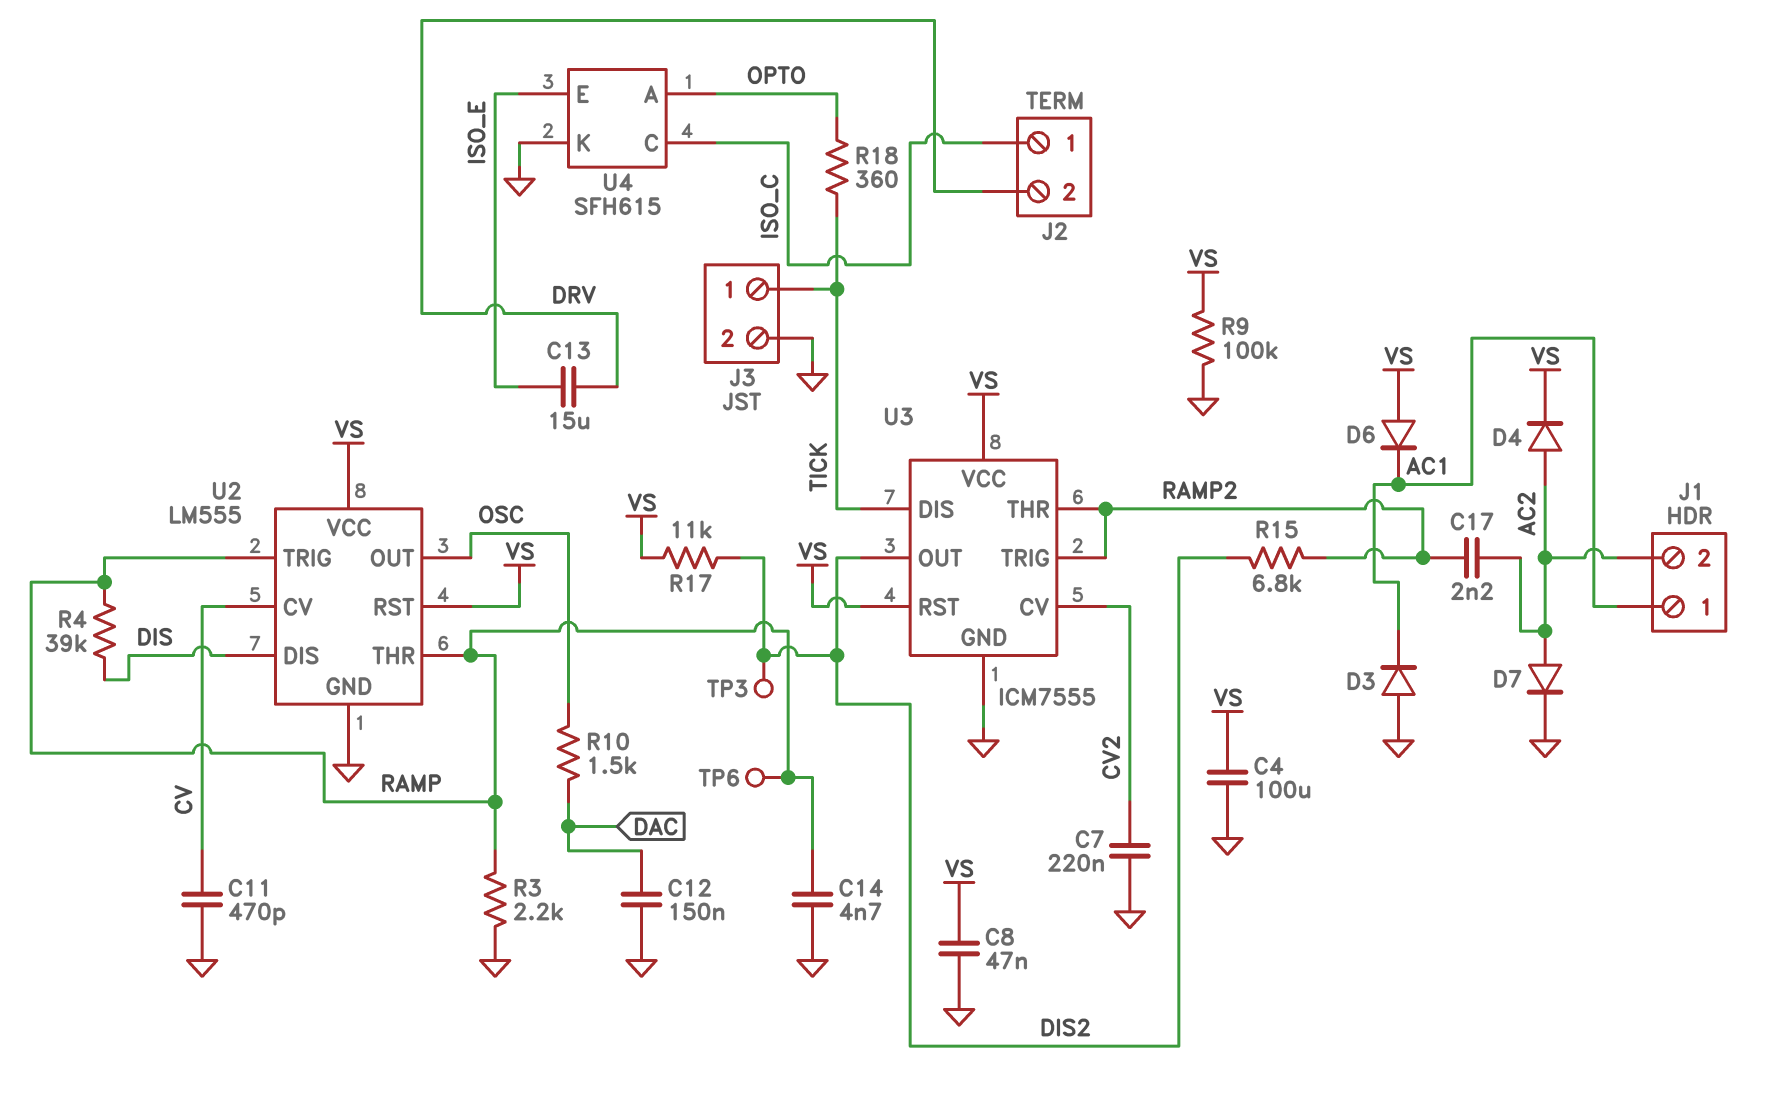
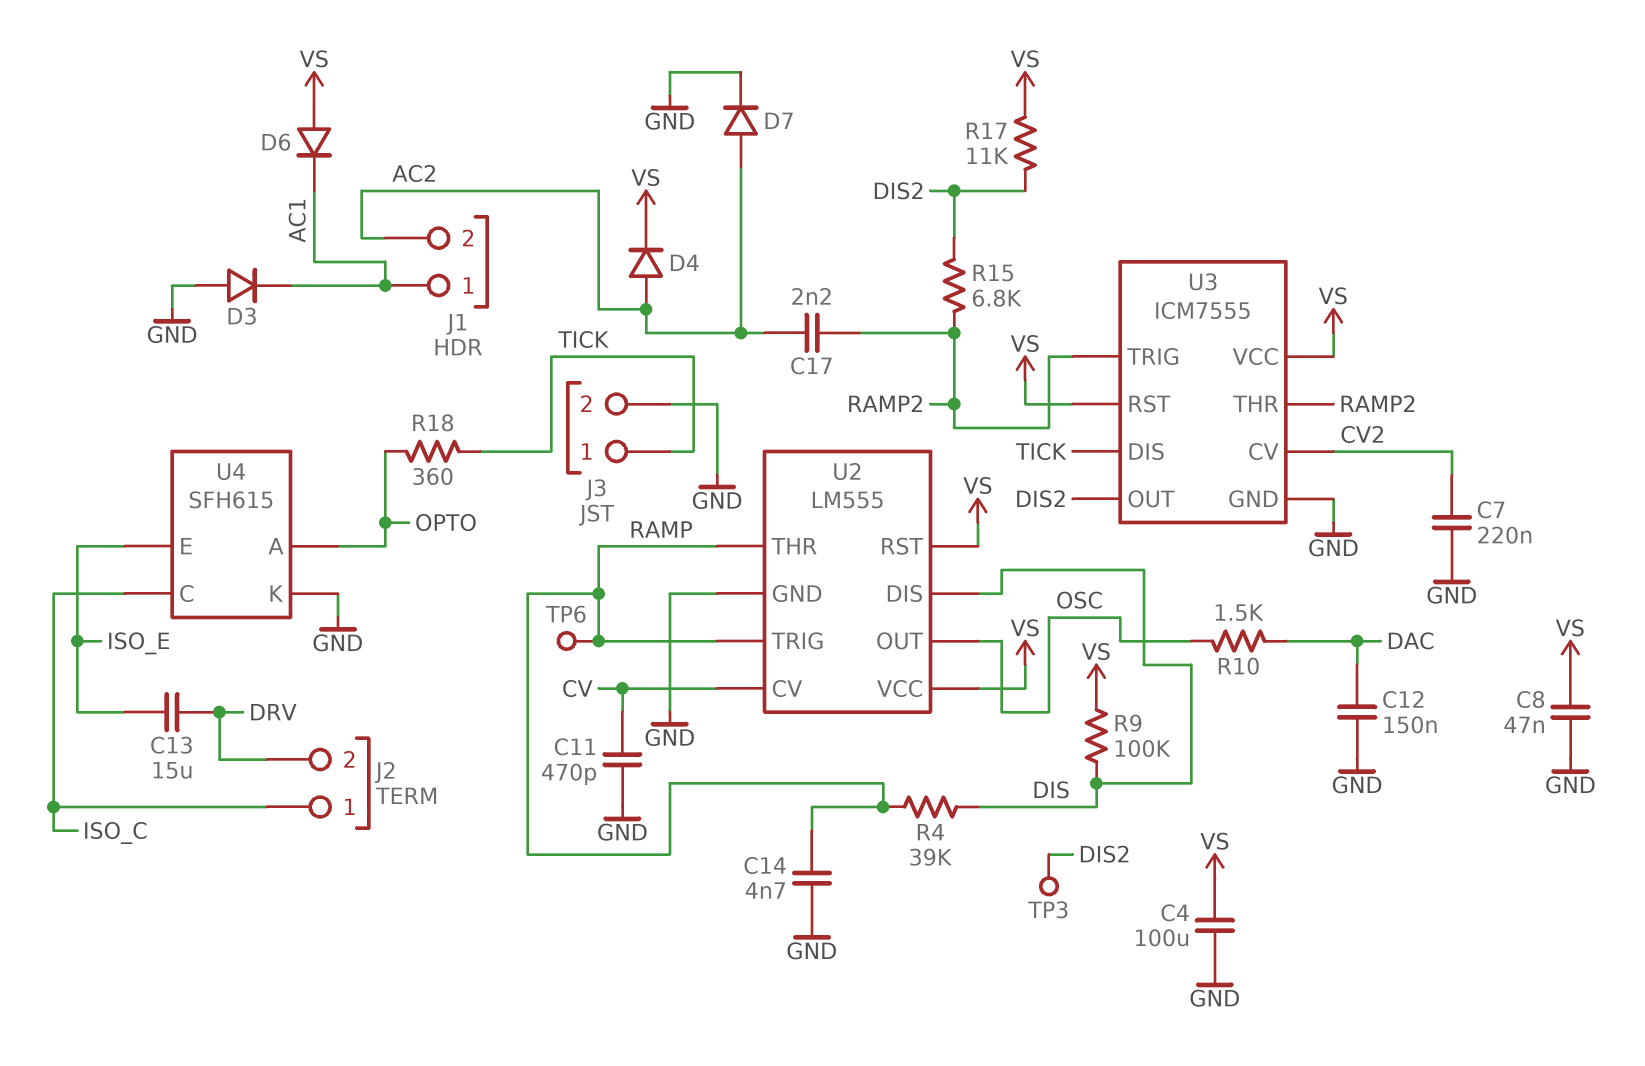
R3: 2.2k (GND, RAMP) -> none
R9: 100k (GND, VS) -> 100k (DIS, VS)

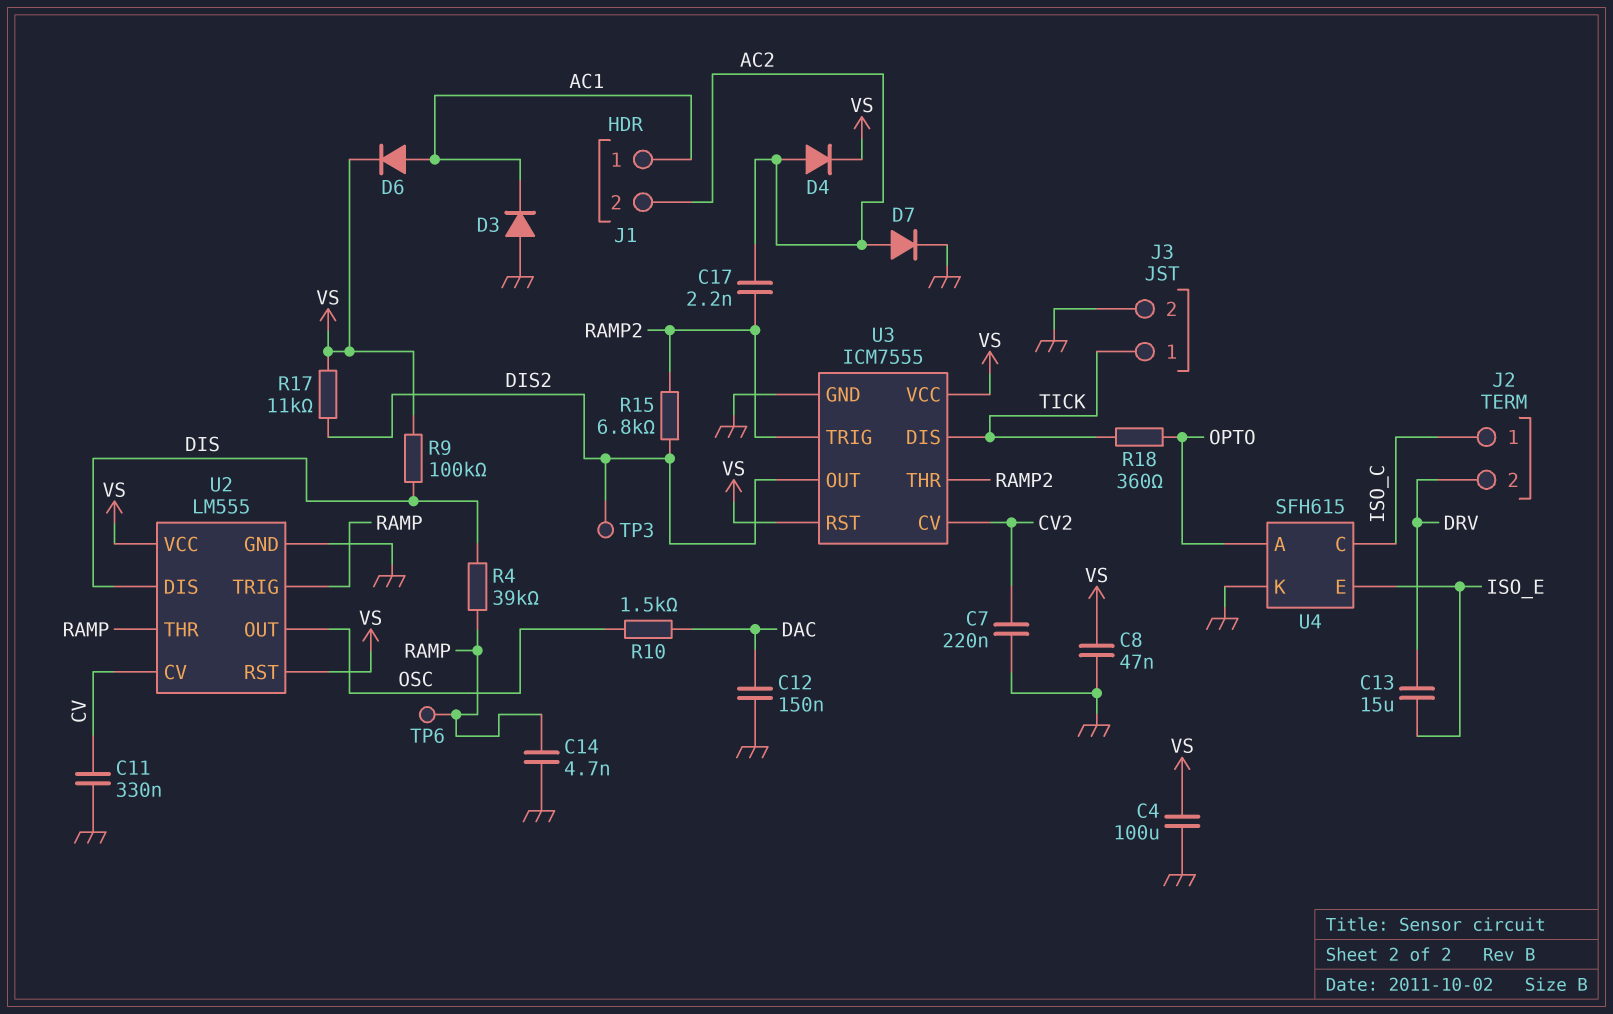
C11: 470pF (CV, GND) -> 330nF (CV, GND)
D6: diode (A VS, K AC1) -> diode (A AC1, K VS)

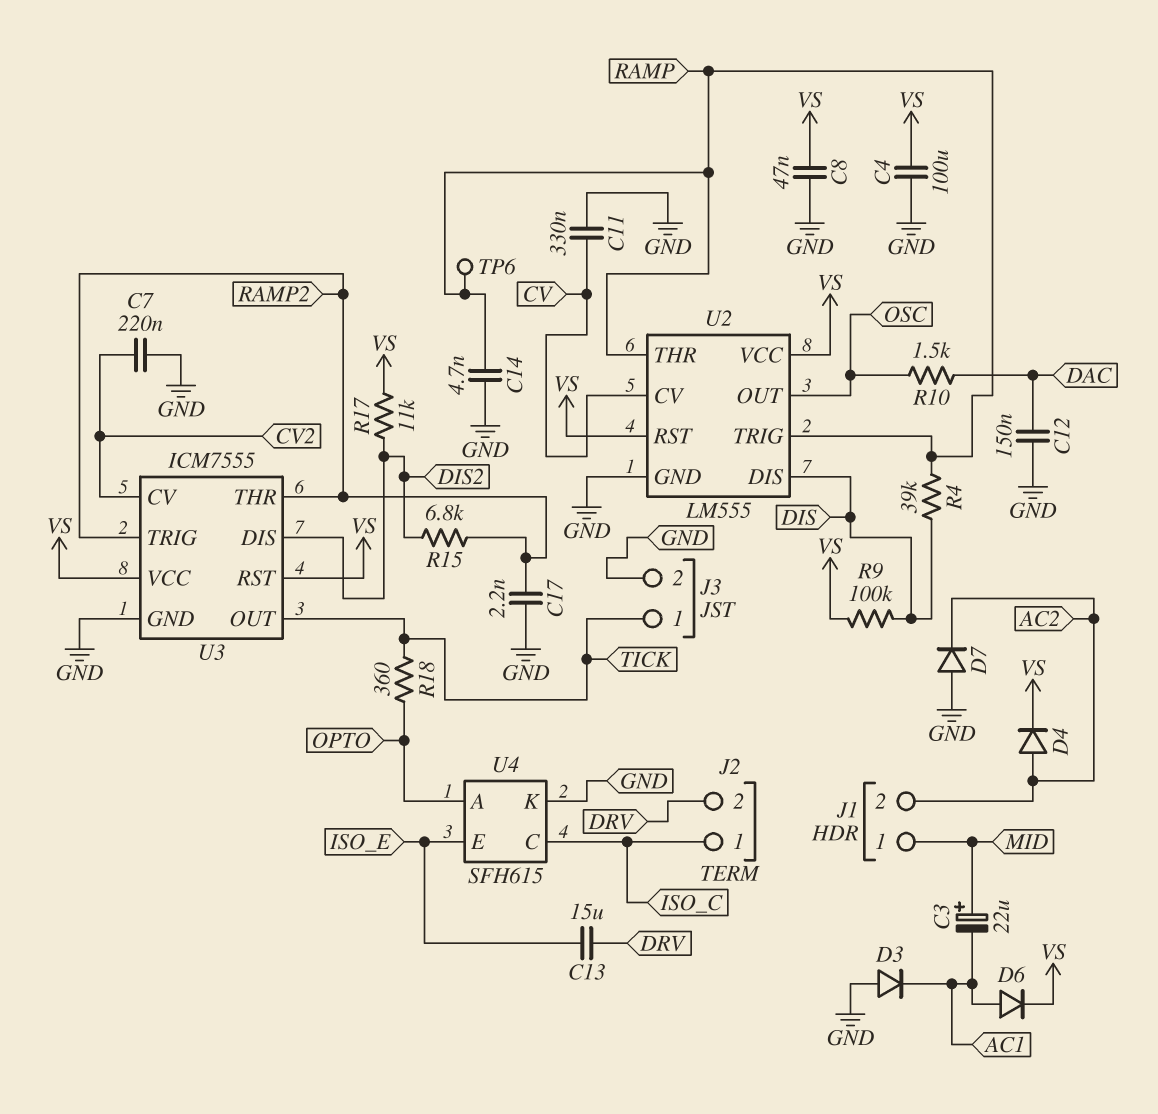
C3: none -> 22uF (plus MID, minus AC1)
C17: 2.2nF (AC2, RAMP2) -> 2.2nF (GND, RAMP2)
D7: diode (A AC2, K GND) -> diode (A GND, K AC2)
J1 pin 1: AC1 -> MID
TP3: test point (DIS2) -> none
U3 pin DIS: TICK -> DIS2
U3 pin OUT: DIS2 -> TICK

